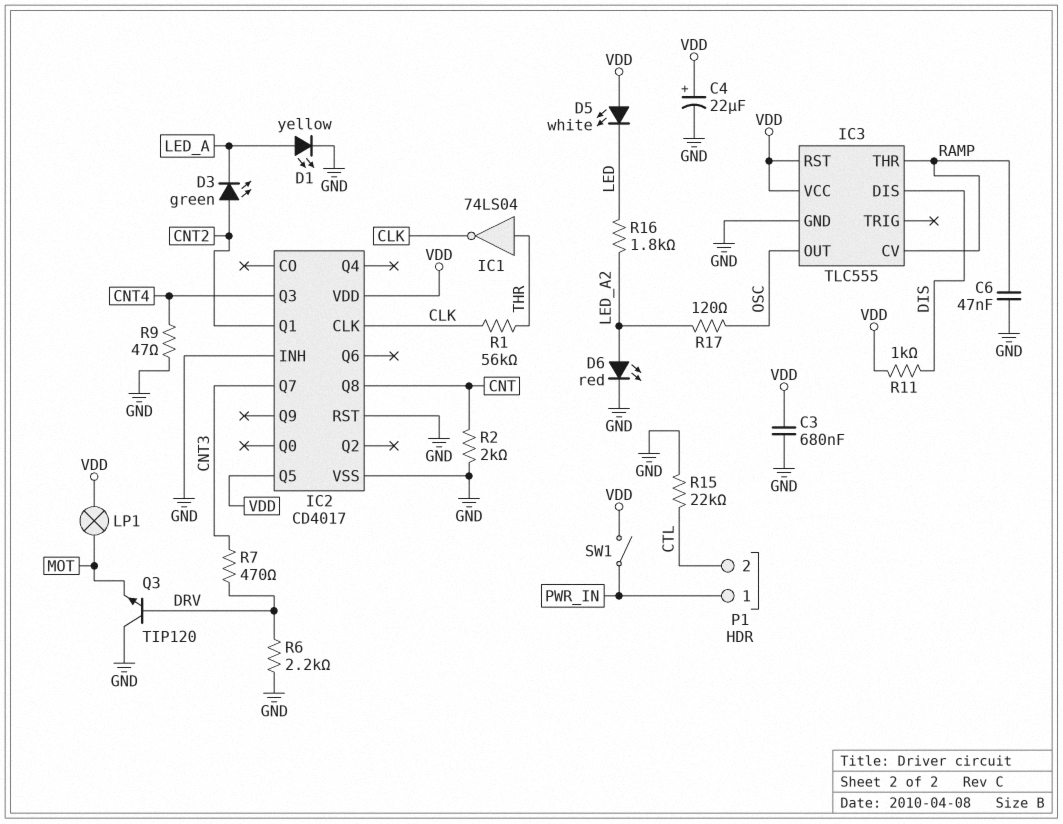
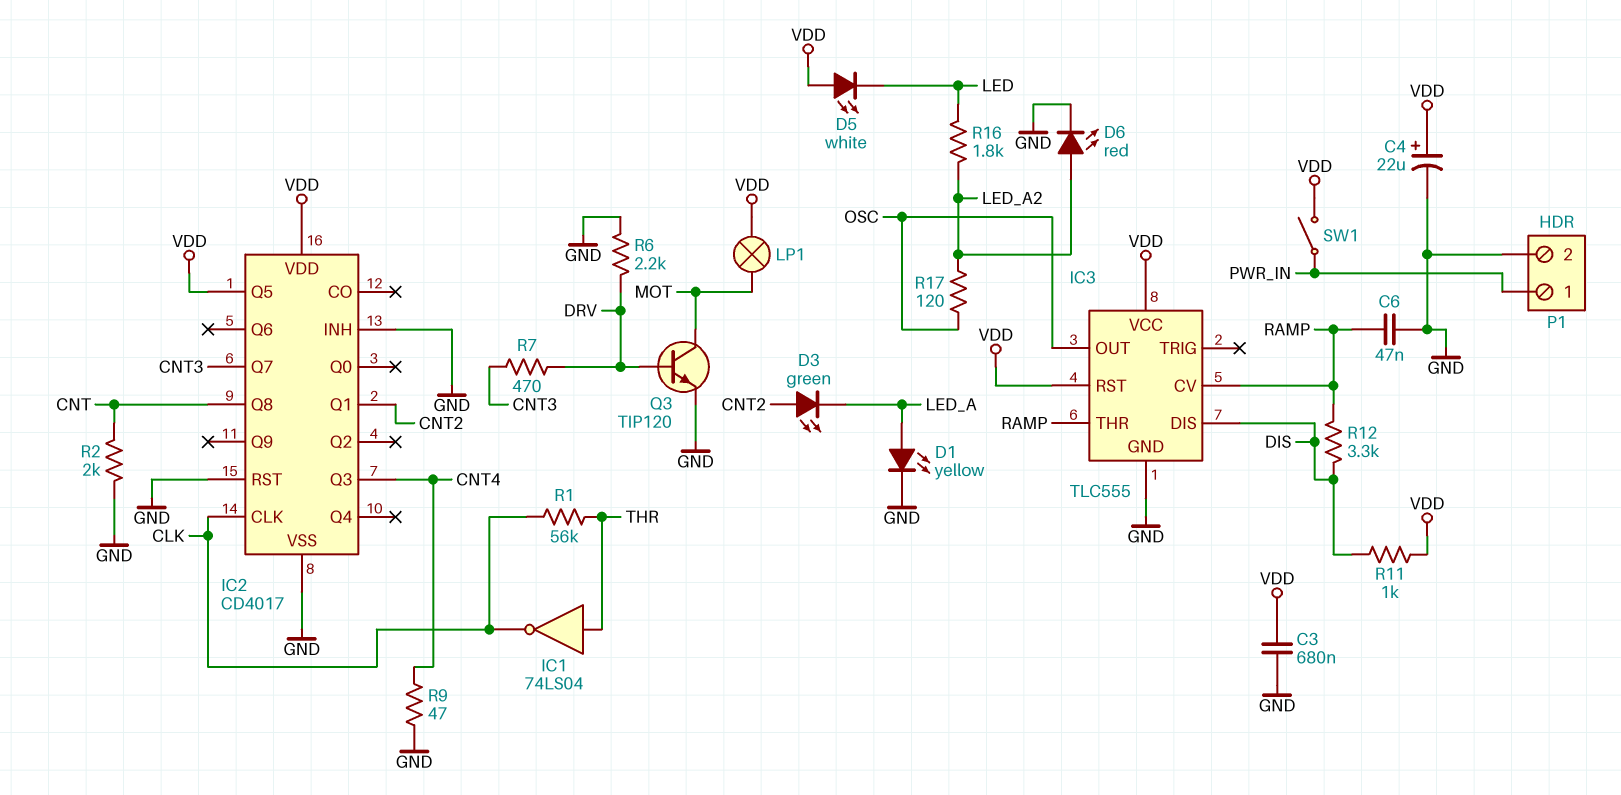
P1 pin 2: CTL -> GND
Q3: NPN TIP120 (B DRV, C GND, E MOT) -> NPN TIP120 (B DRV, C MOT, E GND)
R12: none -> 3.3k (DIS, RAMP)
R15: 22k (CTL, GND) -> none

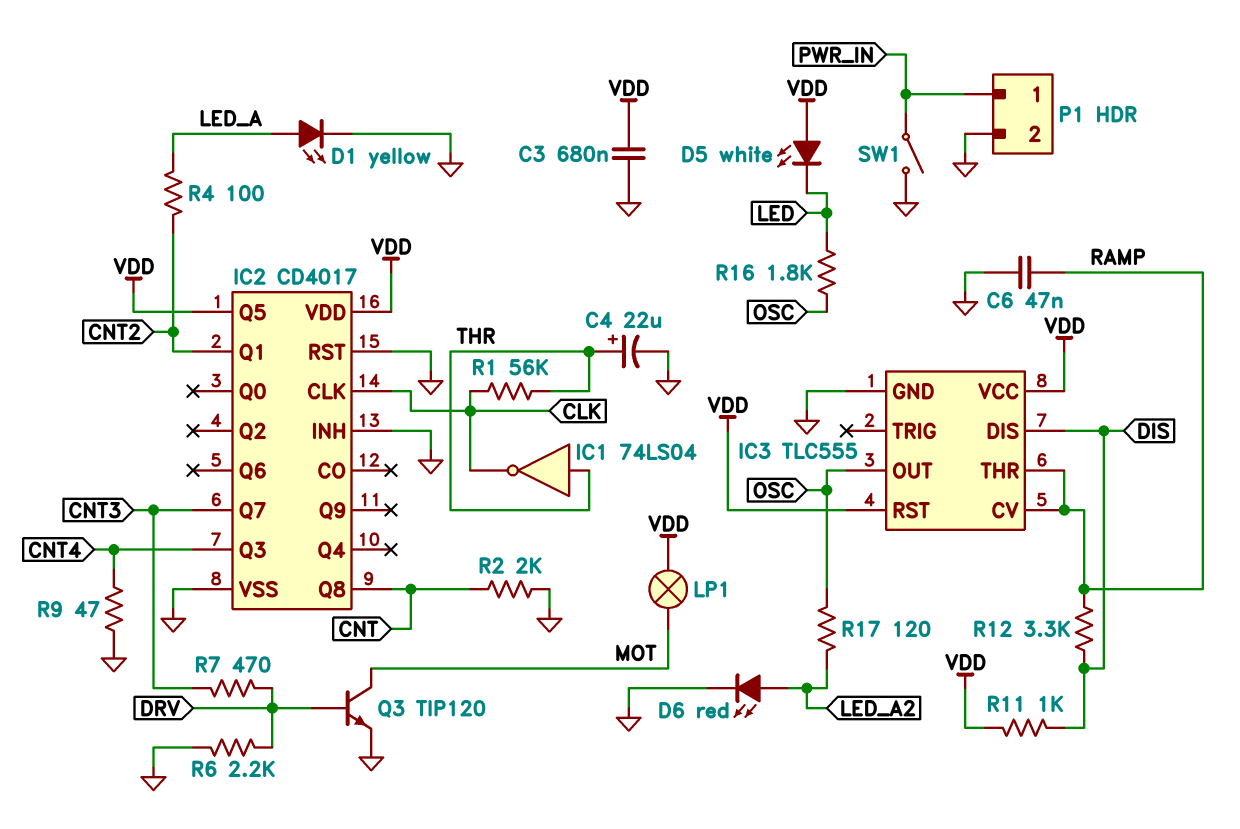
C4: 22uF (plus VDD, minus GND) -> 22uF (plus THR, minus GND)
D3: LED green (A CNT2, K LED_A) -> none
R4: none -> 100 (CNT2, LED_A)
R16: 1.8k (LED, LED_A2) -> 1.8k (LED, OSC)
SW1: switch (PWR_IN, VDD) -> switch (GND, PWR_IN)

